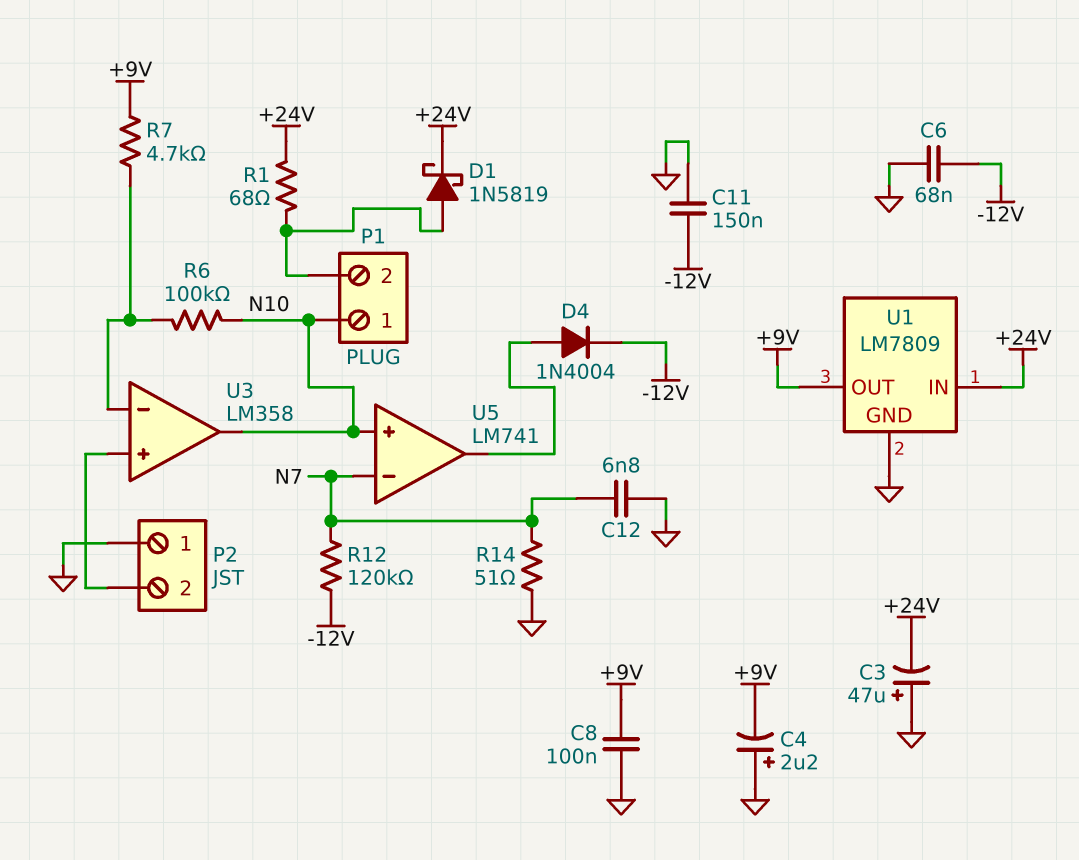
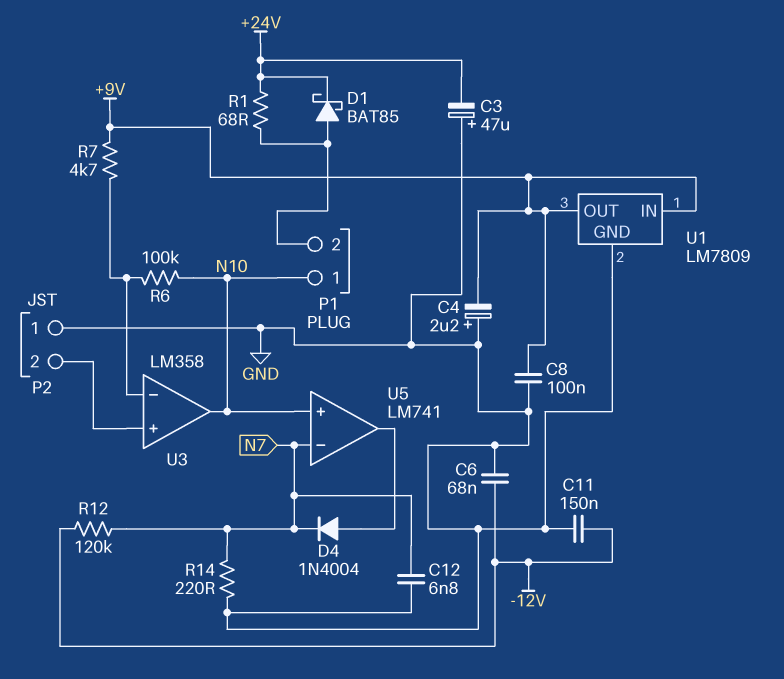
D1: schottky 1N5819 (A P1/2, K +24V) -> schottky BAT85 (A P1/2, K +24V)
D4: diode 1N4004 (A U5/out, K -12V) -> diode 1N4004 (A U5/out, K N7)
R14: 51 (GND, N7) -> 220 (GND, N7)
U1 pin IN: +24V -> +9V

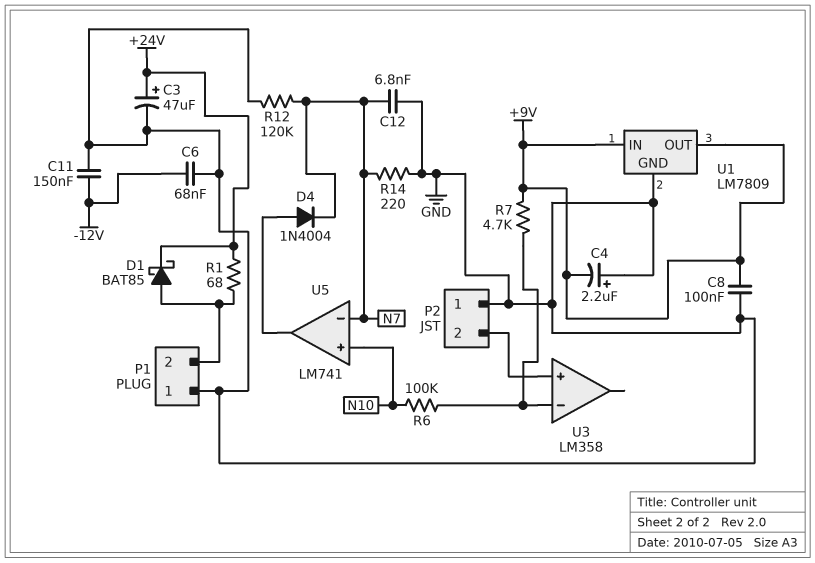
C3: 47uF (plus GND, minus +24V) -> 47uF (plus +24V, minus GND)
P1 pin 1: N10 -> GND
R12: 120k (-12V, N7) -> 120k (GND, N7)
U3 pin out: N10 -> none

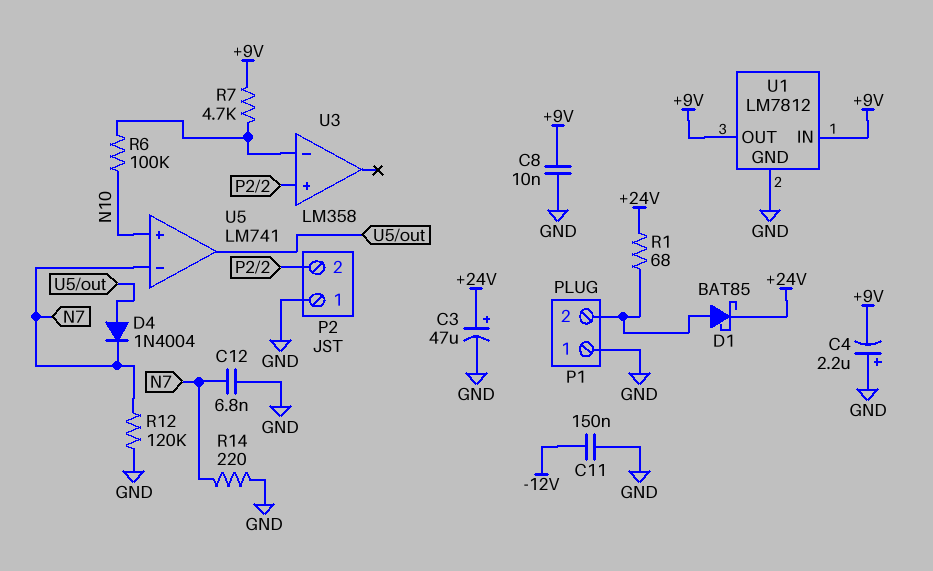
C6: 68nF (-12V, GND) -> none
C8: 100nF (+9V, GND) -> 10nF (+9V, GND)
U1: LM7809 -> LM7812

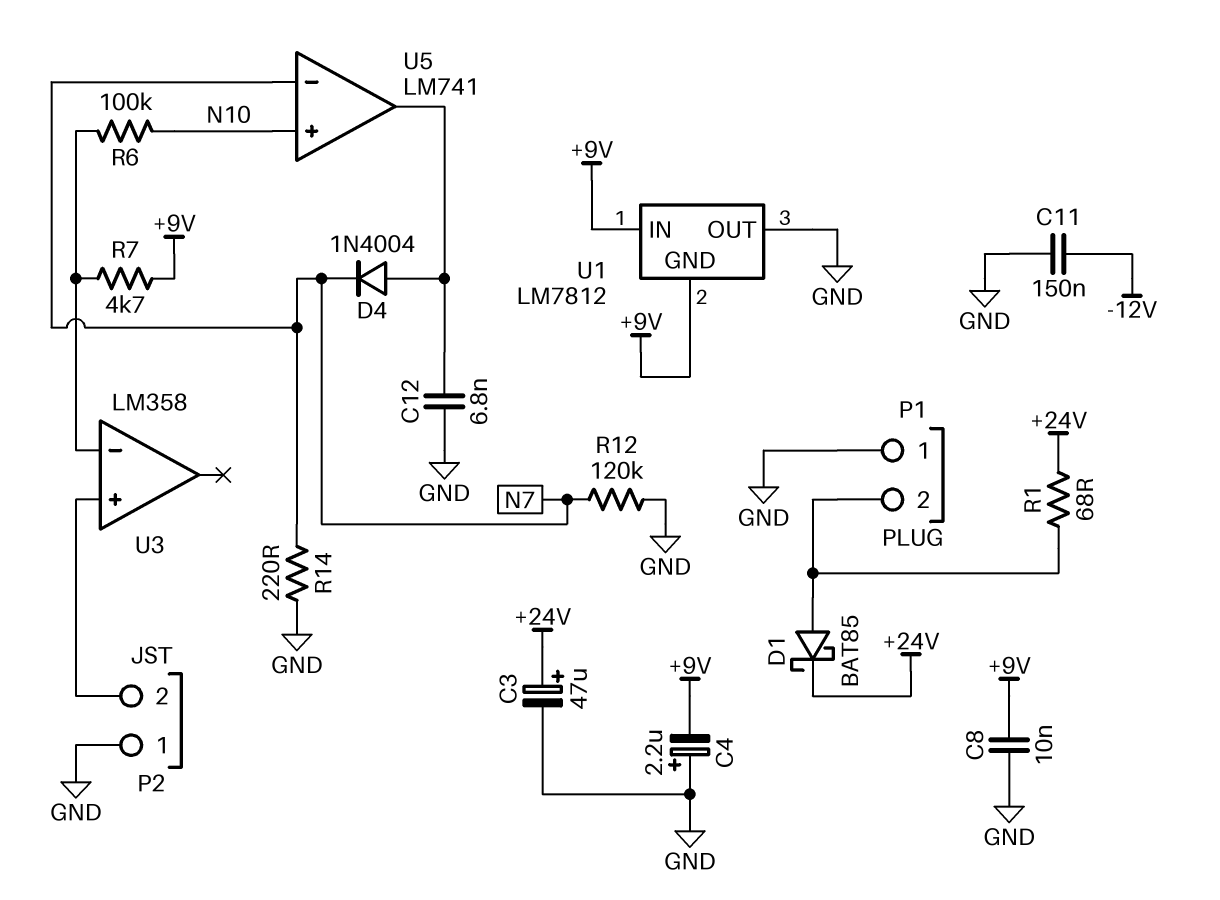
C12: 6.8nF (GND, N7) -> 6.8nF (GND, U5/out)
U1 pin GND: GND -> +9V
U1 pin OUT: +9V -> GND

